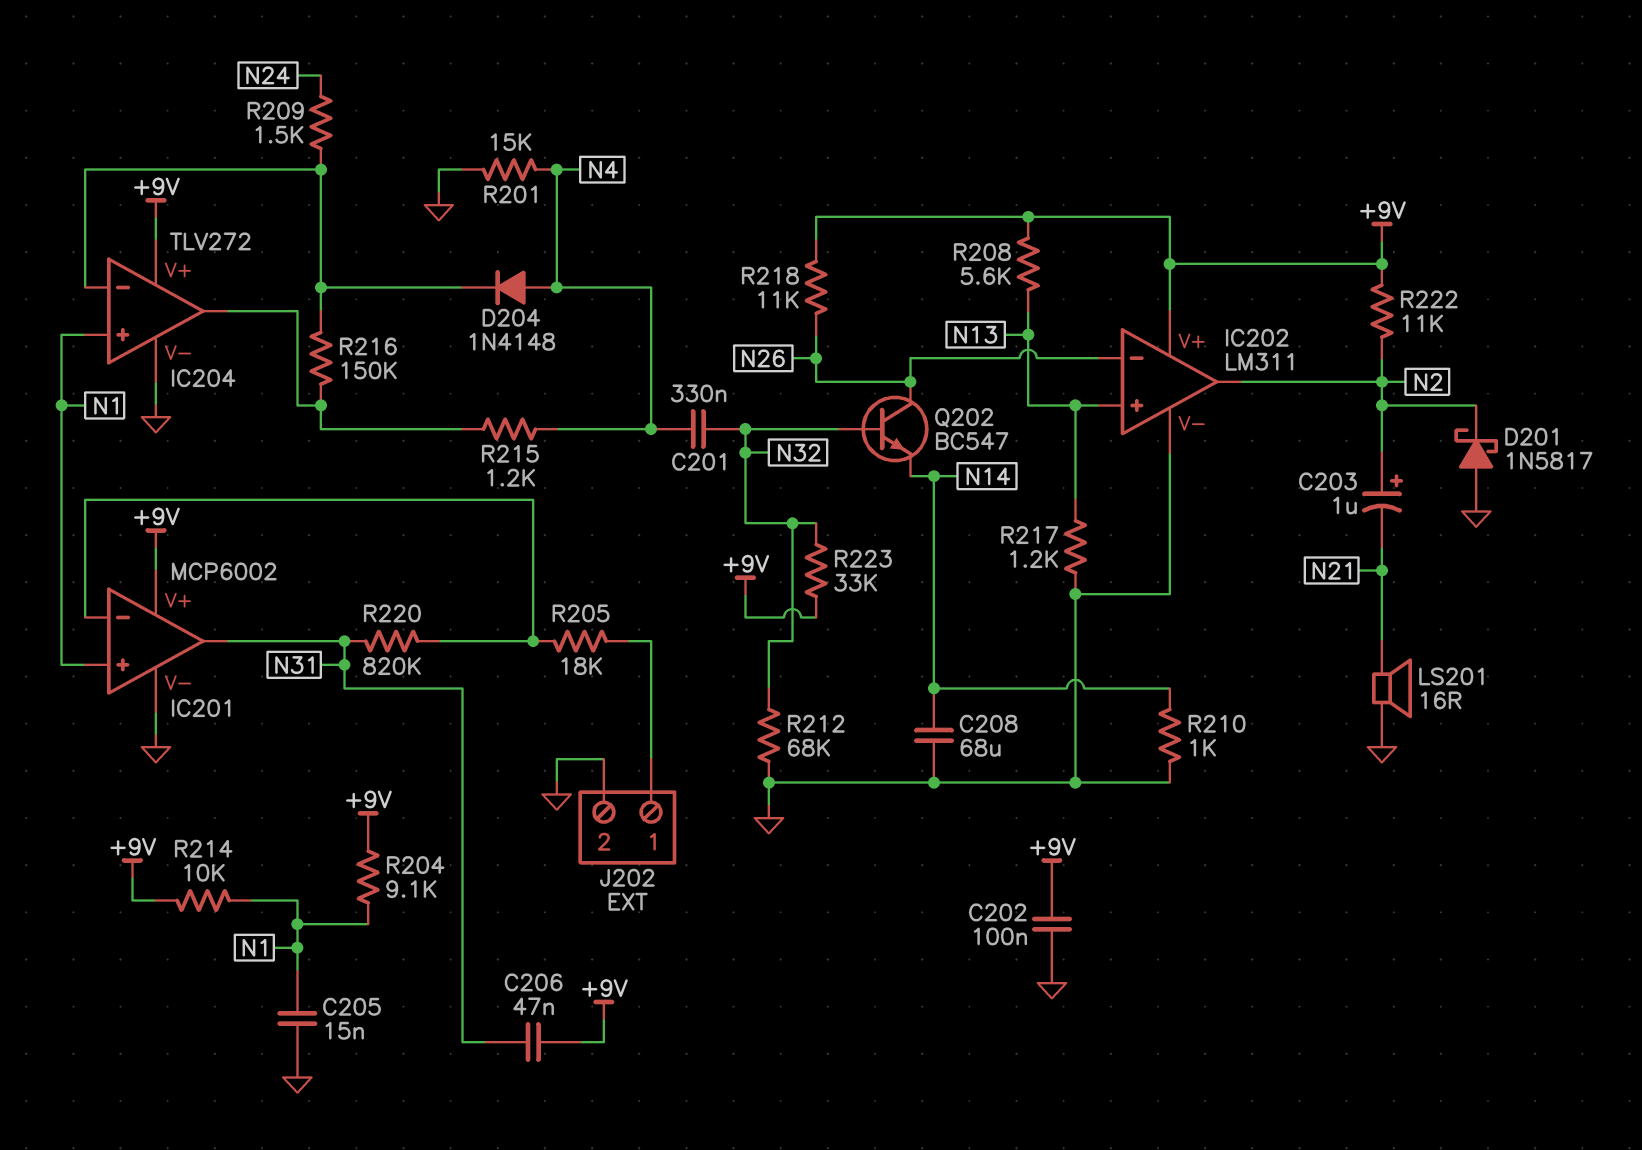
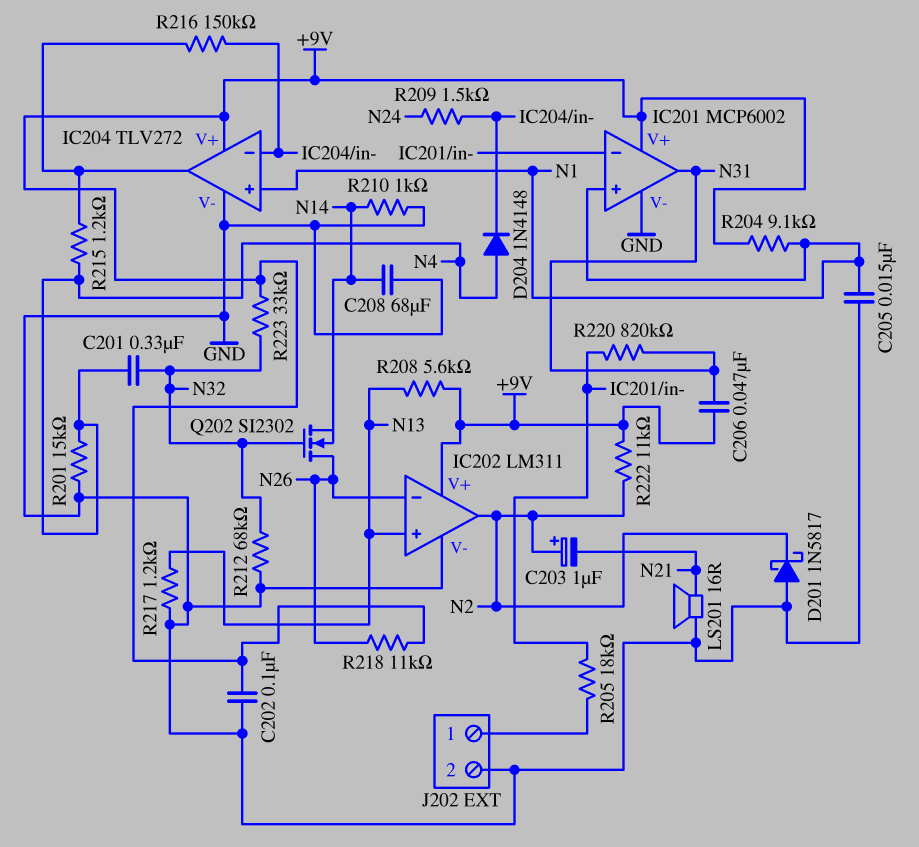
Q202: NPN BC547 (B N32, C N26, E N14) -> NMOS SI2302 (G N32, D N26, S N14)
R214: 10k (+9V, N1) -> none

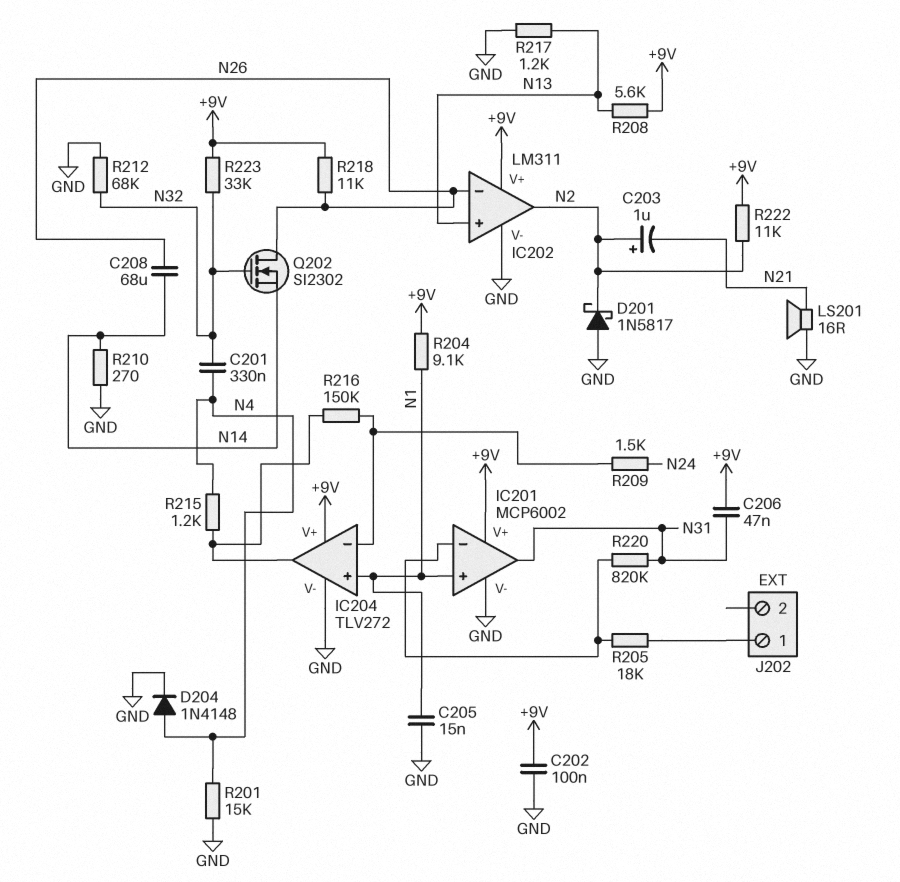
C208: 68uF (GND, N14) -> 68uF (N14, N26)
D204: diode 1N4148 (A N4, K IC204/in-) -> diode 1N4148 (A N4, K GND)
J202 pin 2: GND -> none
R210: 1k (GND, N14) -> 270 (GND, N14)

